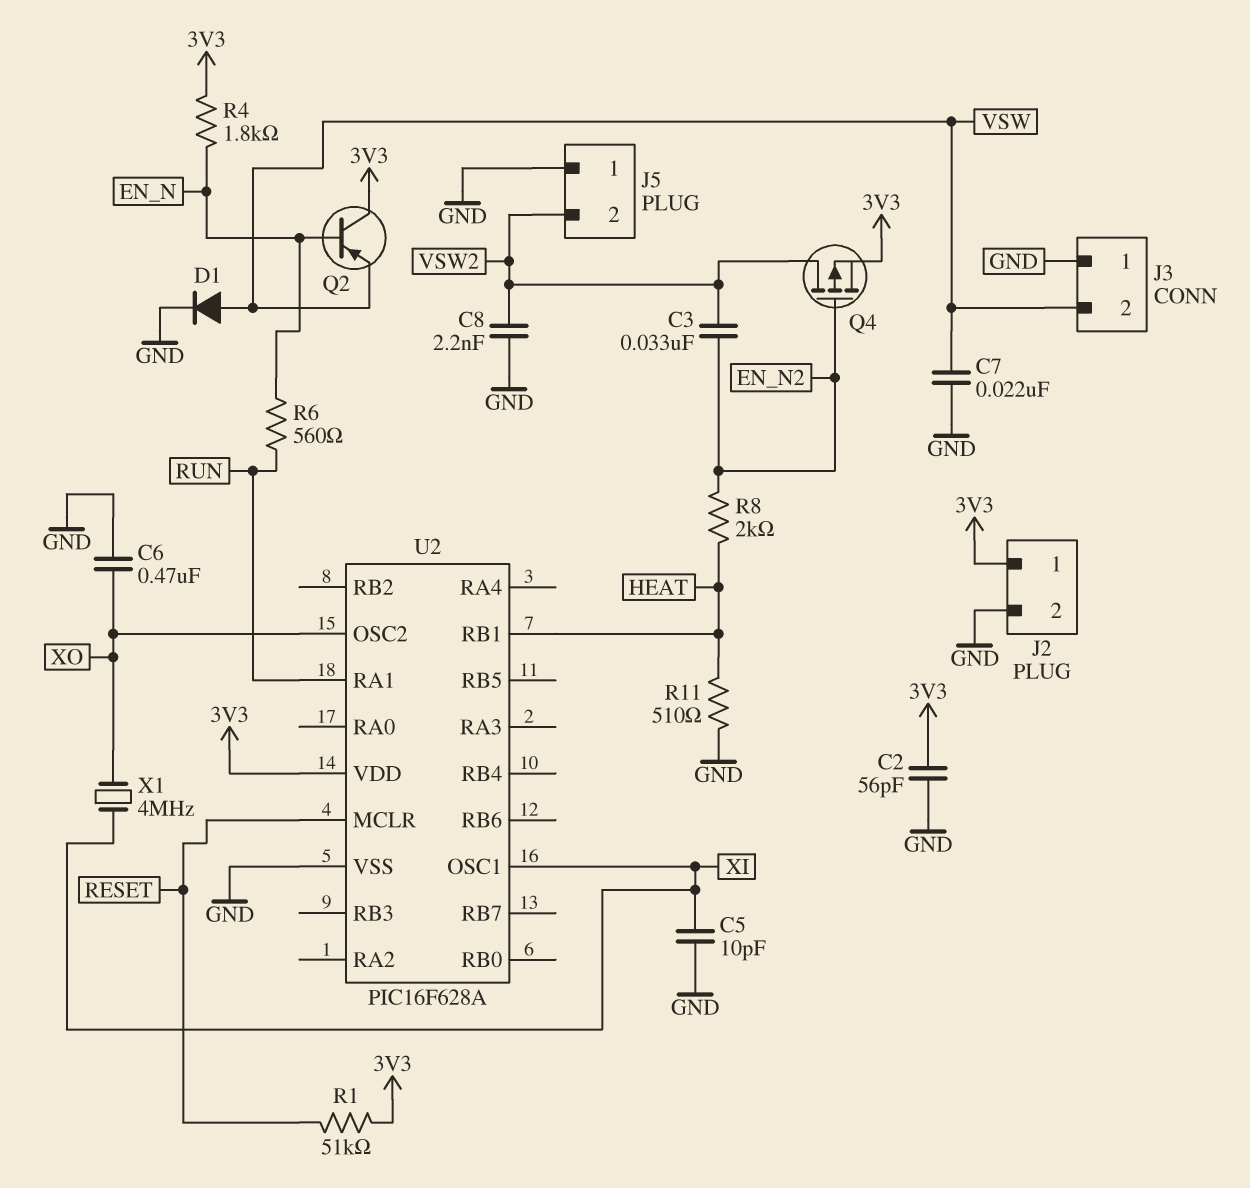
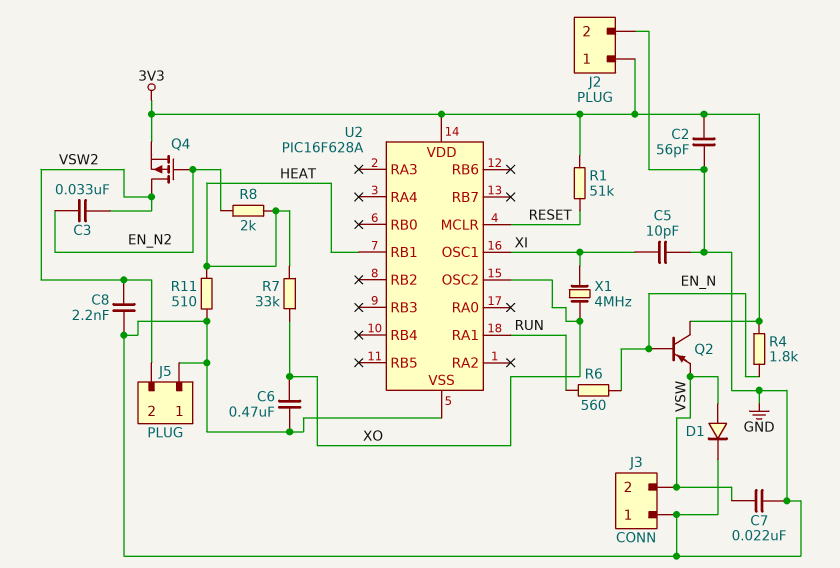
R7: none -> 33k (HEAT, XO)

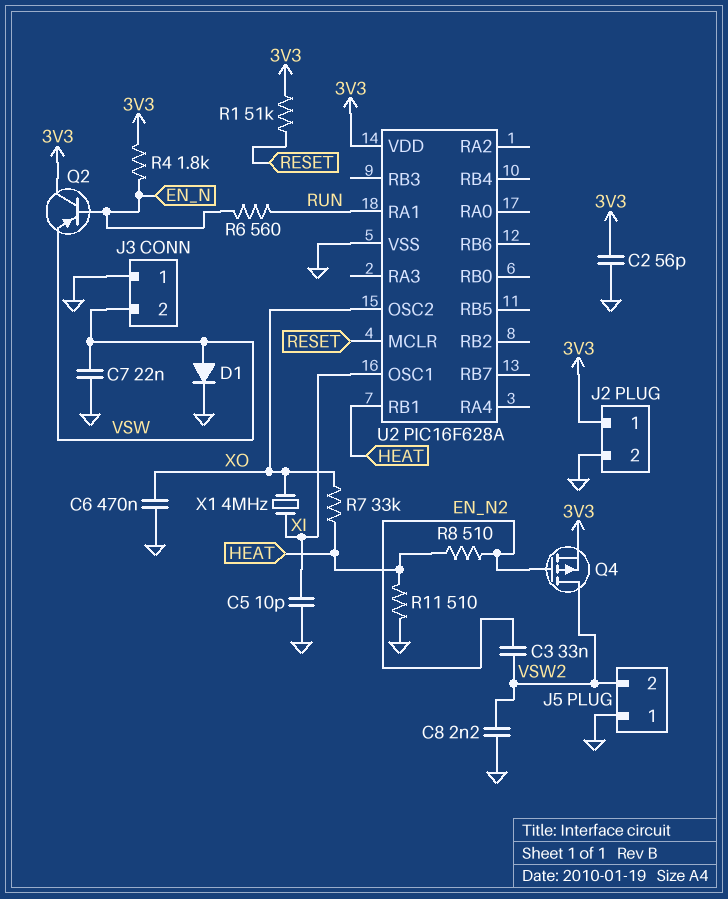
R8: 2k (EN_N2, HEAT) -> 510 (EN_N2, HEAT)

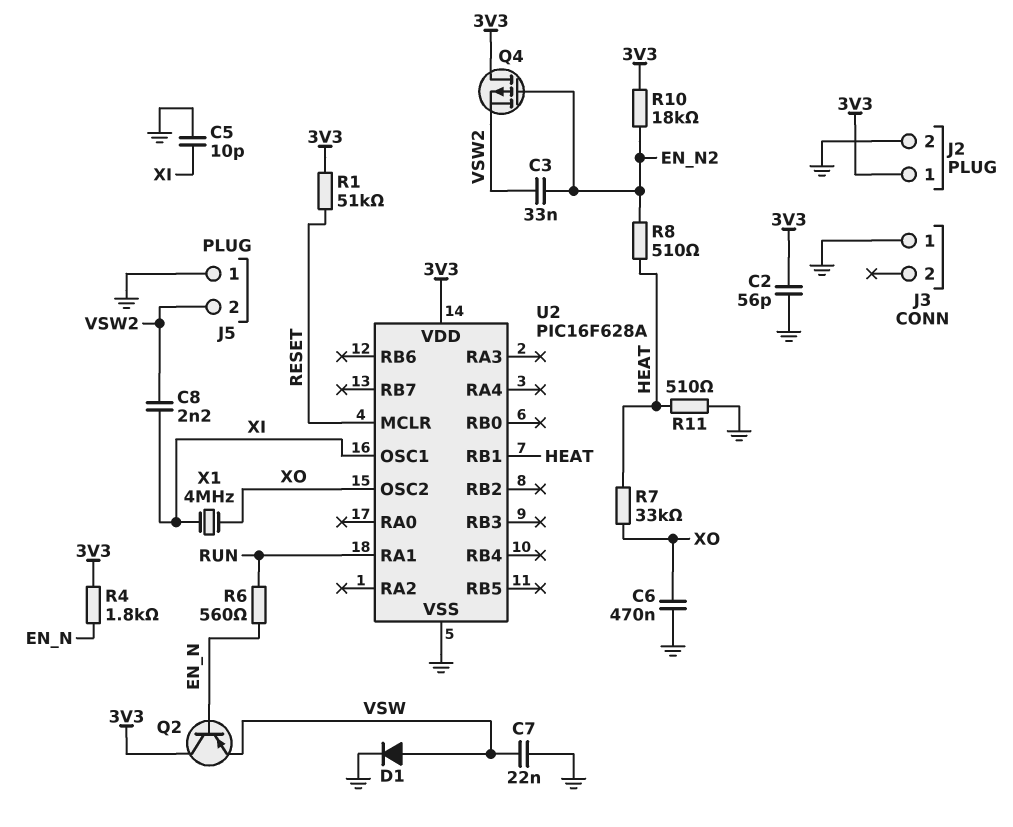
C8: 2.2nF (GND, VSW2) -> 2.2nF (VSW2, XI)
J3 pin 2: VSW -> none
Q4: PMOS (G EN_N2, D VSW2, S 3V3) -> PMOS (G EN_N2, D 3V3, S VSW2)
R10: none -> 18k (3V3, EN_N2)

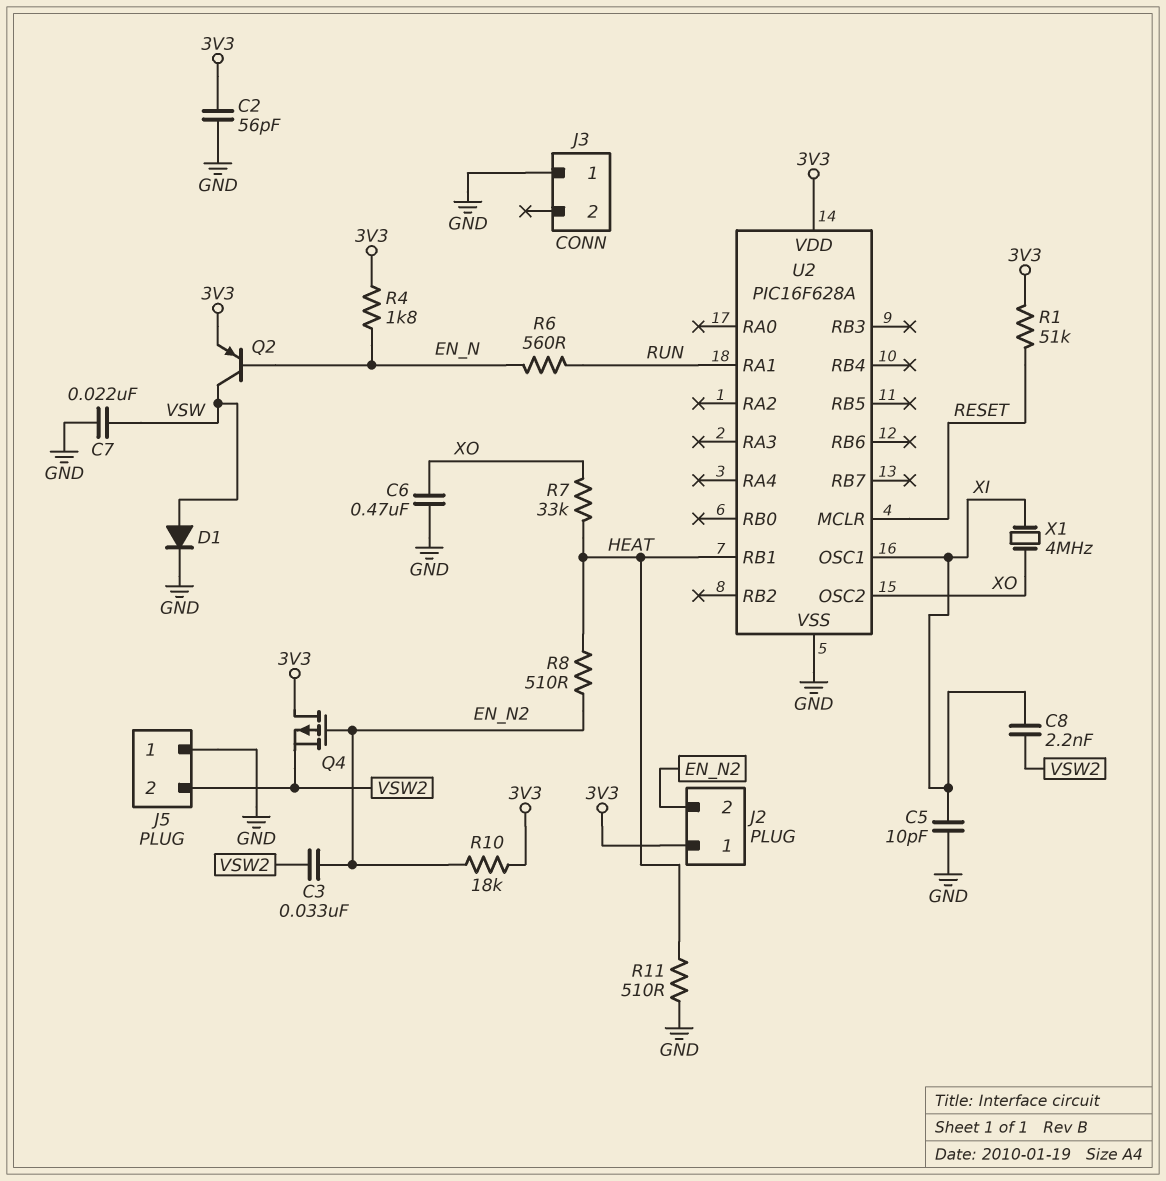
J2 pin 2: GND -> EN_N2
Q2: PNP (B EN_N, C 3V3, E VSW) -> PNP (B EN_N, C VSW, E 3V3)

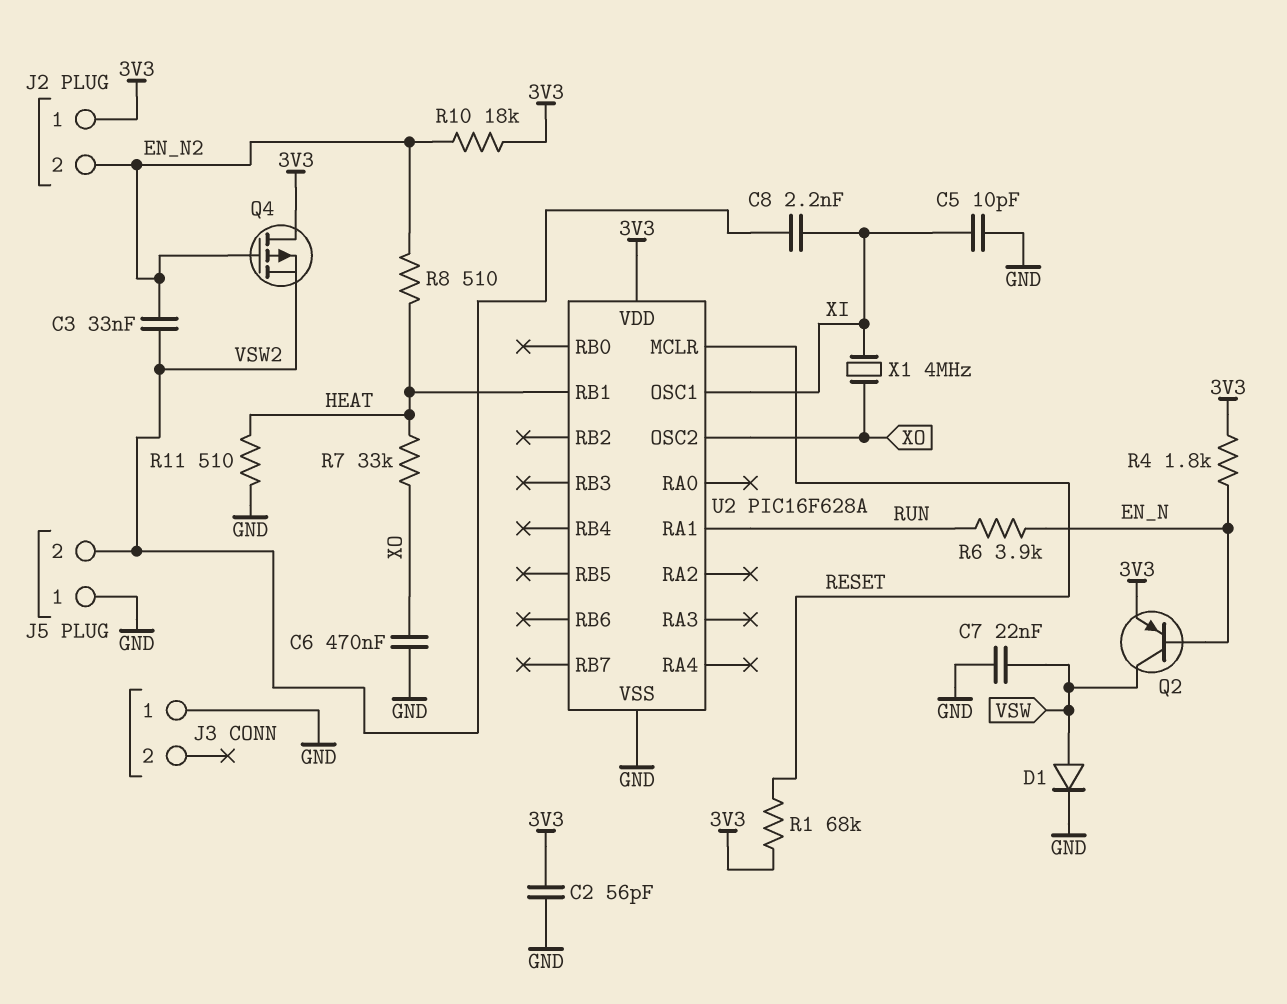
R1: 51k (3V3, RESET) -> 68k (3V3, RESET)
R6: 560 (EN_N, RUN) -> 3.9k (EN_N, RUN)

